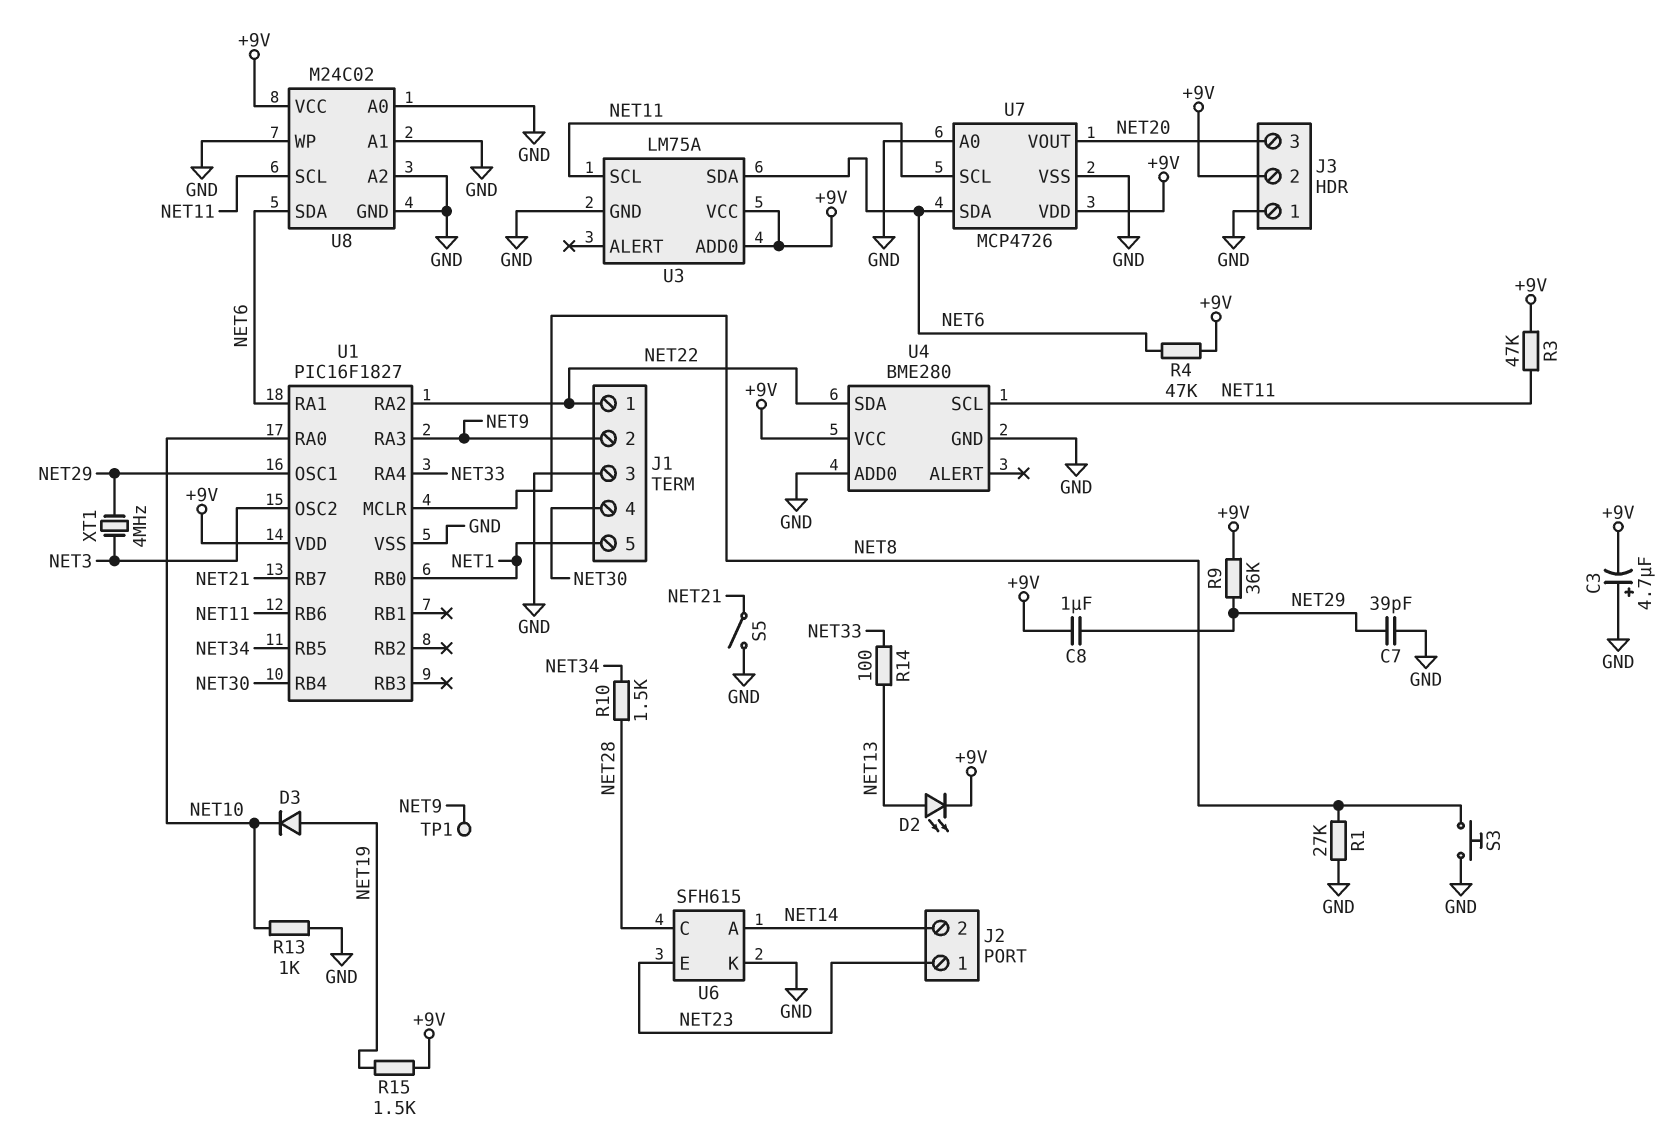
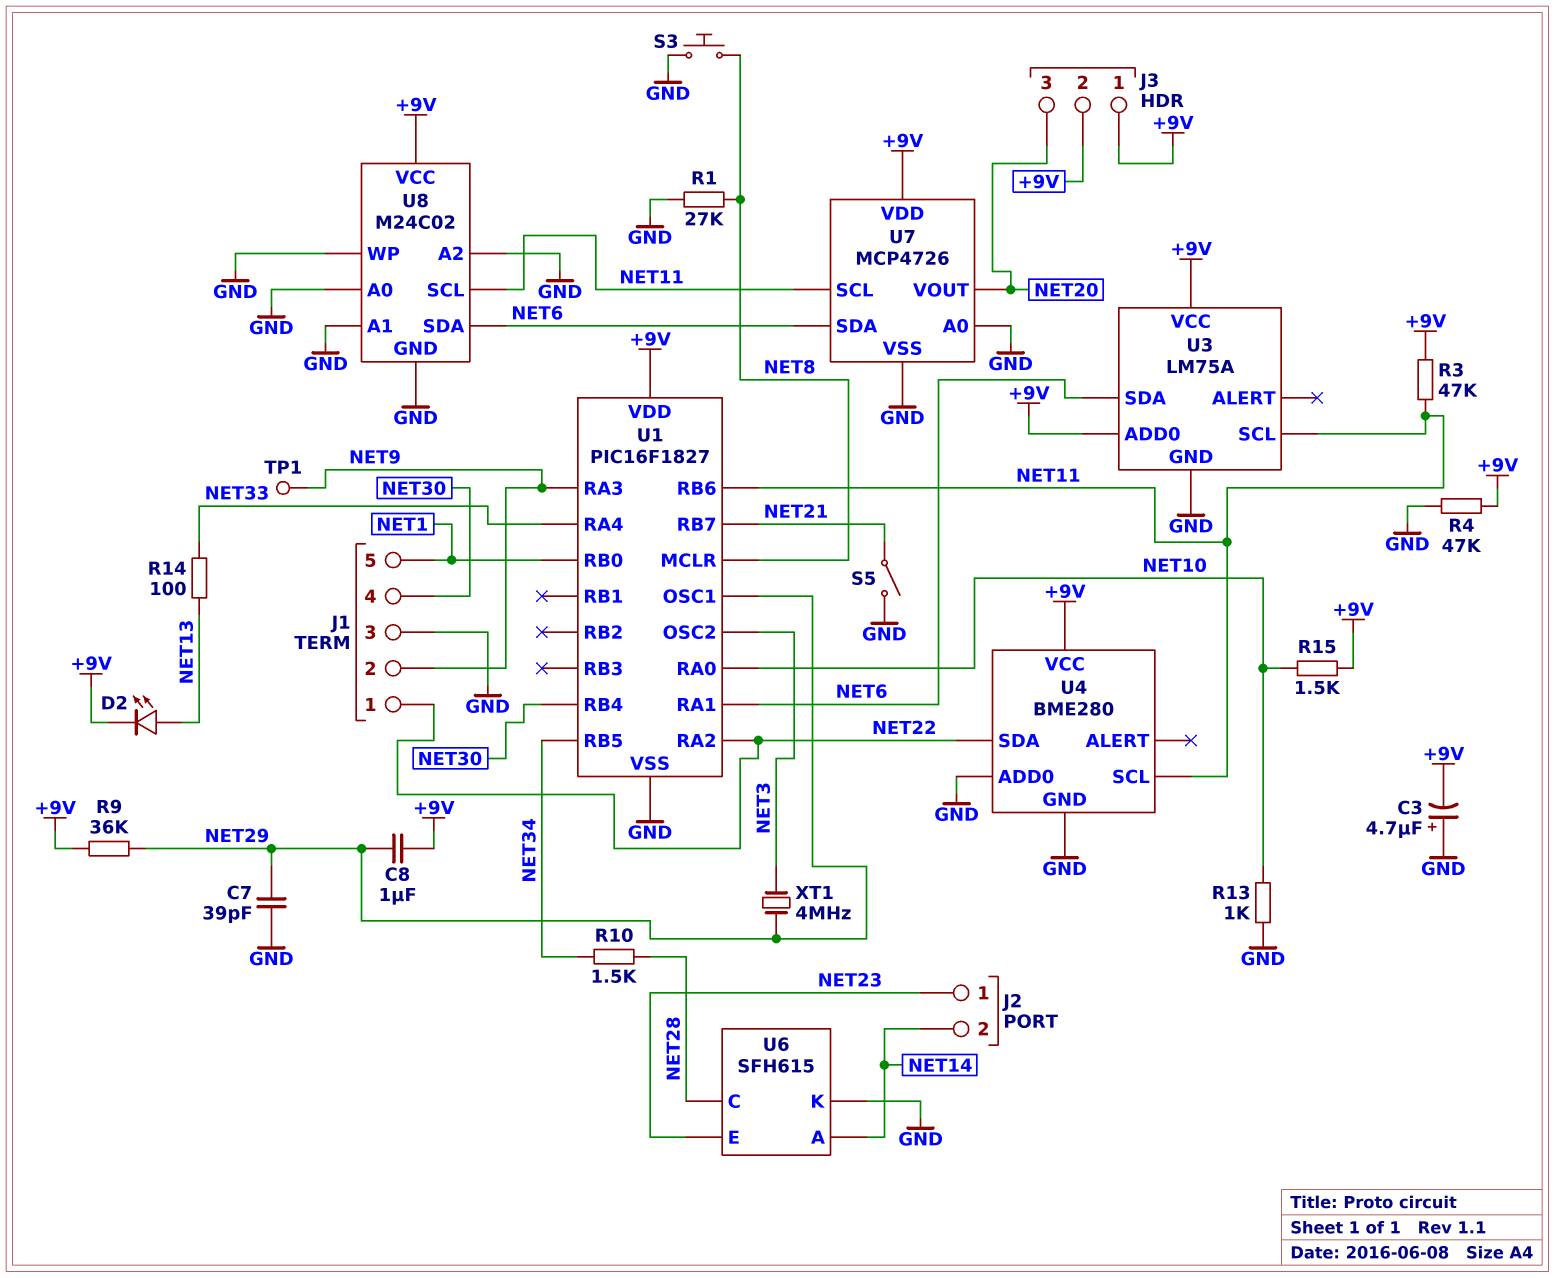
D3: diode (A NET19, K NET10) -> none
J3 pin 1: GND -> +9V
R4: 47k (+9V, NET6) -> 47k (+9V, GND)
R15: 1.5k (+9V, NET19) -> 1.5k (+9V, NET10)

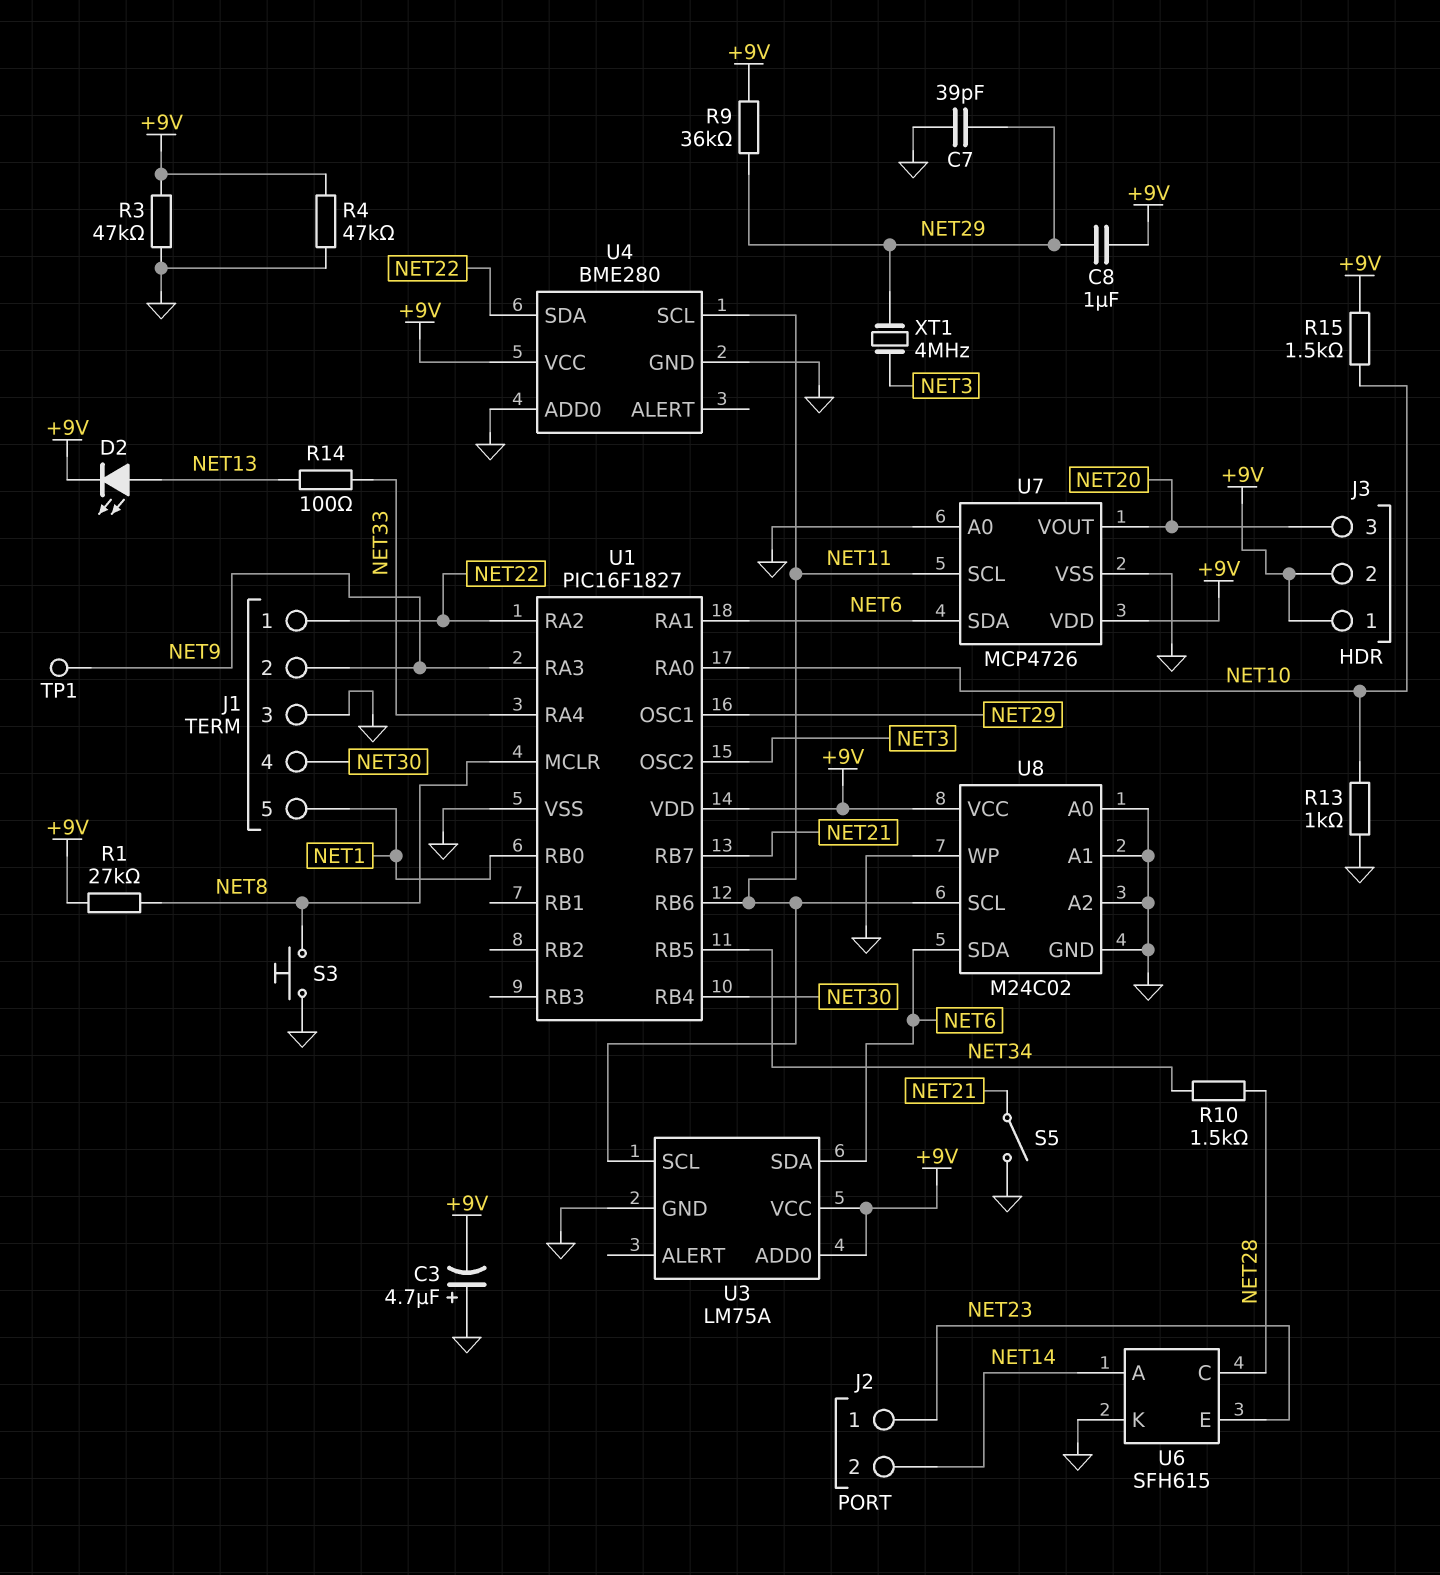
R1: 27k (GND, NET8) -> 27k (+9V, NET8)
R3: 47k (+9V, NET11) -> 47k (+9V, GND)

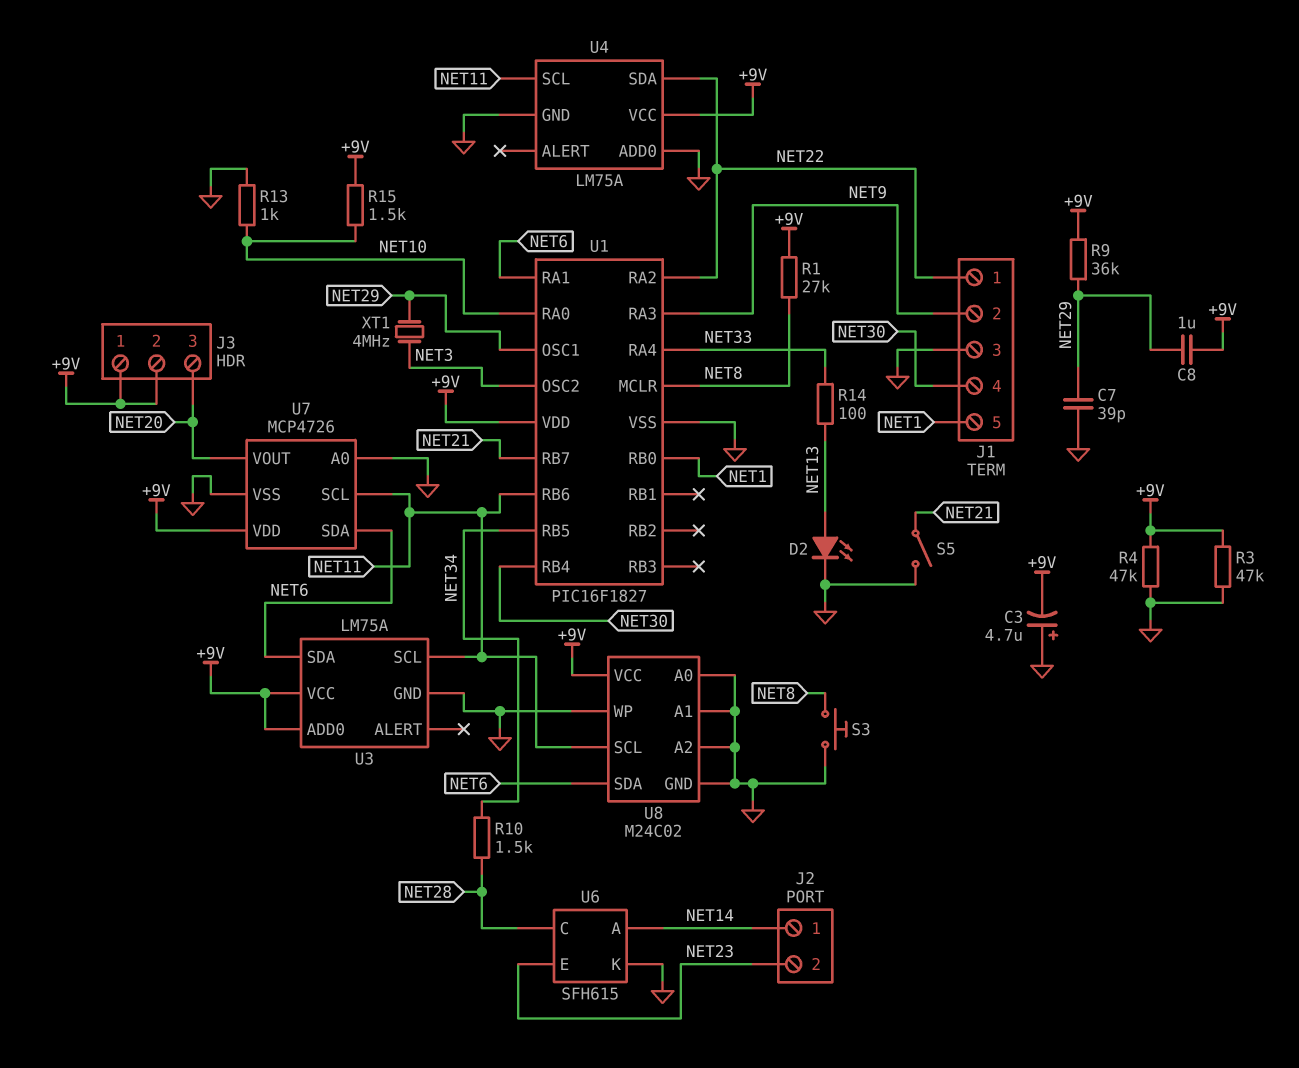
D2: LED (A NET13, K +9V) -> LED (A NET13, K GND)
J2 pin 1: NET23 -> NET14
J2 pin 2: NET14 -> NET23
TP1: test point (NET9) -> none
U4: BME280 -> LM75A

